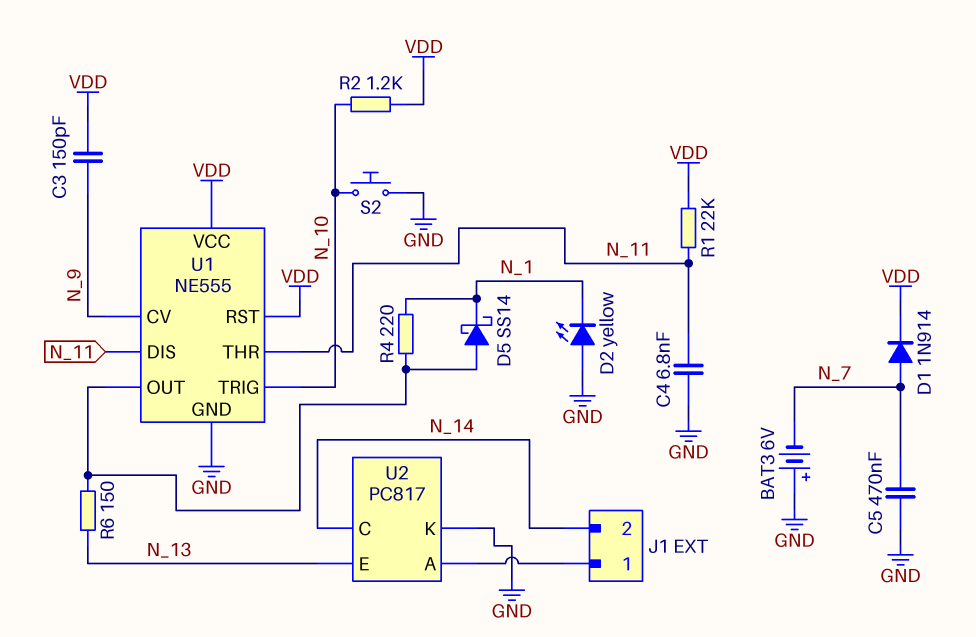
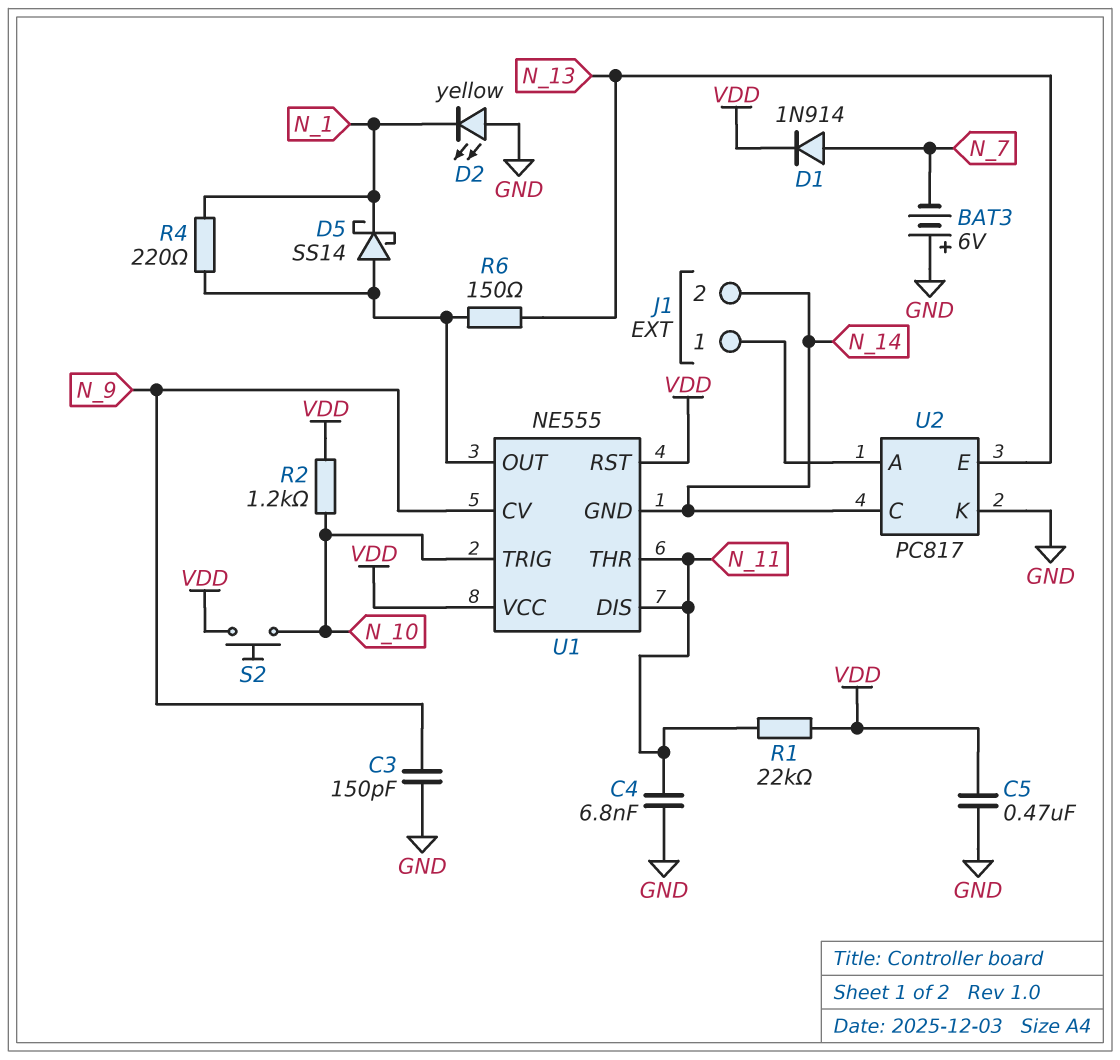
C3: 150pF (N_9, VDD) -> 150pF (GND, N_9)
C5: 470nF (GND, N_7) -> 470nF (GND, VDD)
S2: button (GND, N_10) -> button (N_10, VDD)
U1 pin GND: GND -> N_14

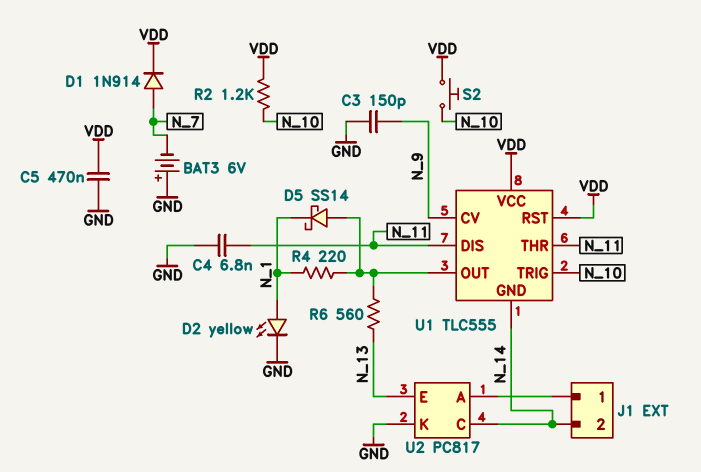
D2: LED yellow (A GND, K N_1) -> LED yellow (A N_1, K GND)
R1: 22k (N_11, VDD) -> none
R6: 150 (N_13, U1/OUT) -> 560 (N_13, U1/OUT)
U1: NE555 -> TLC555

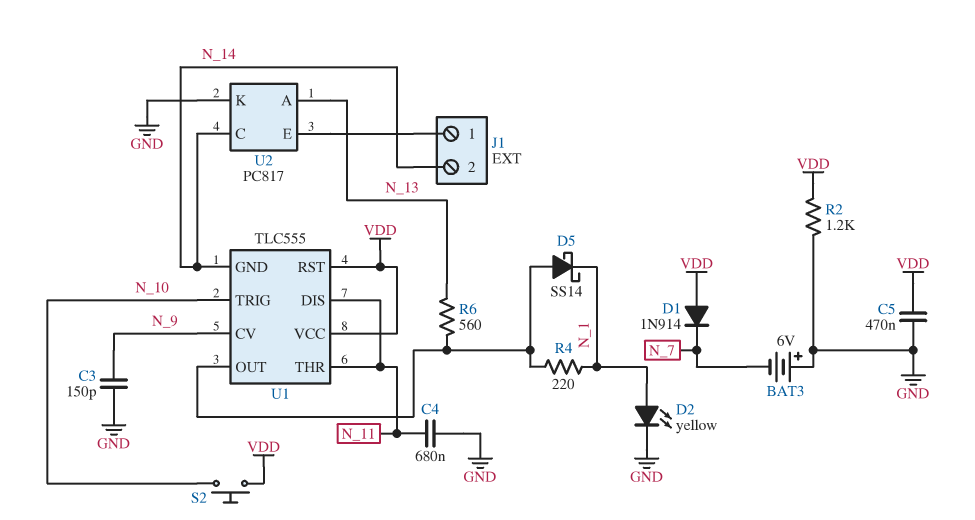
C4: 6.8nF (GND, N_11) -> 680nF (GND, N_11)
D1: diode 1N914 (A N_7, K VDD) -> diode 1N914 (A VDD, K N_7)
R2: 1.2k (N_10, VDD) -> 1.2k (GND, VDD)
U2 pin A: J1/1 -> N_13
U2 pin E: N_13 -> J1/1

